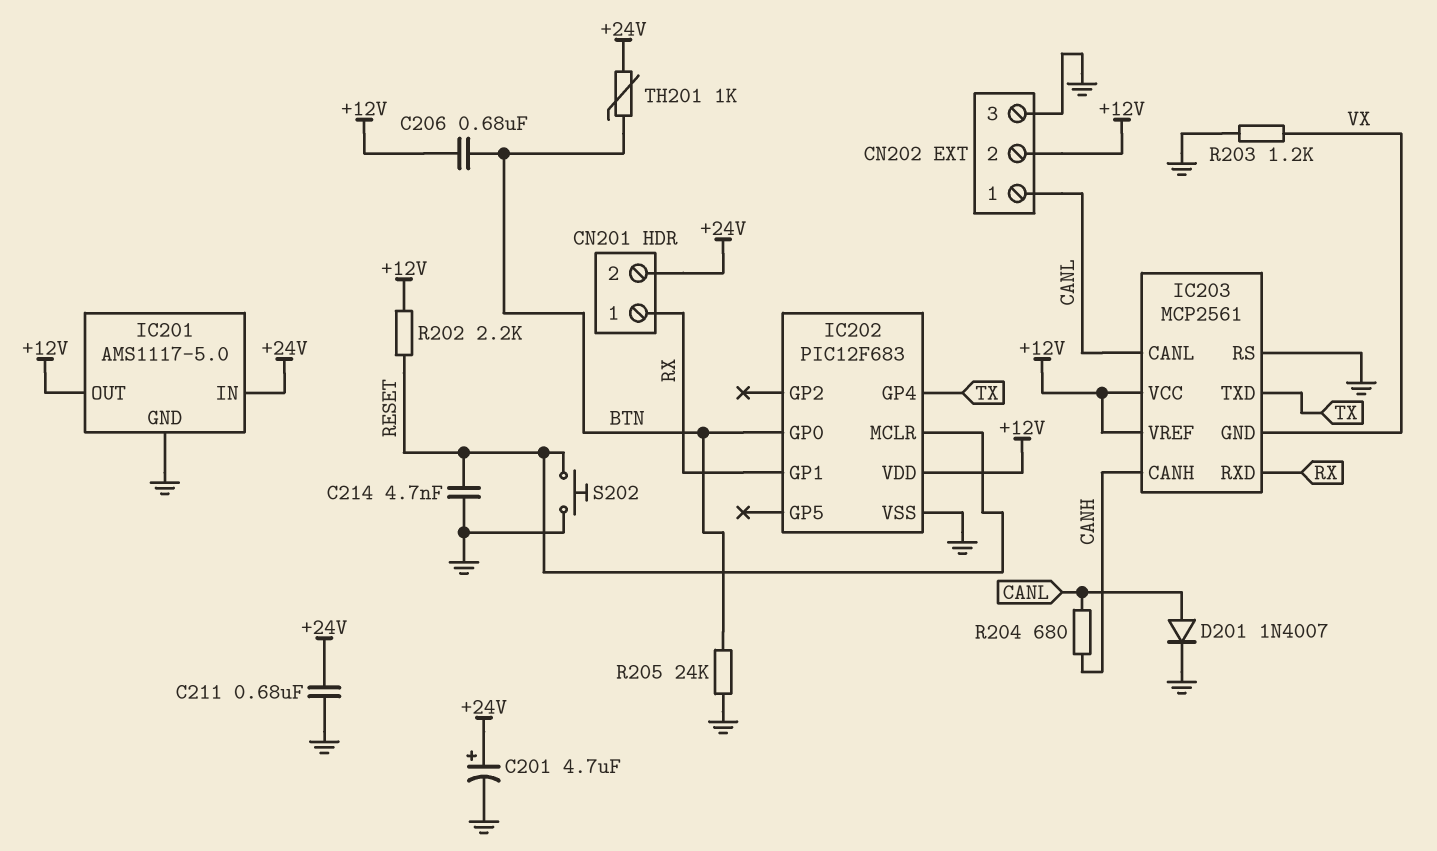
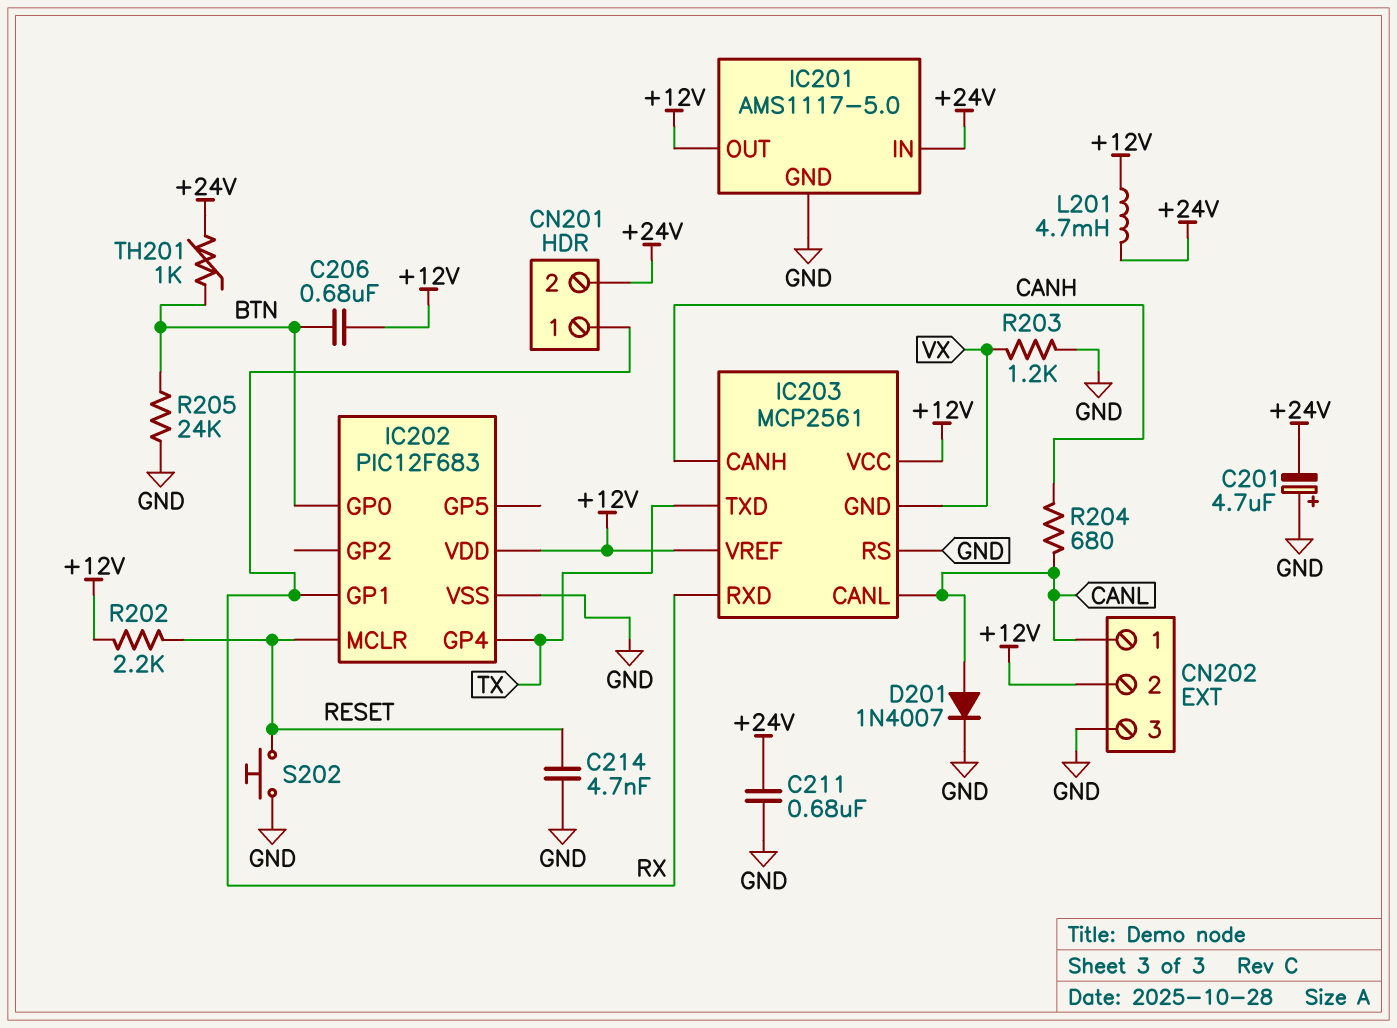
C201: 4.7uF (plus +24V, minus GND) -> 4.7uF (plus GND, minus +24V)
L201: none -> 4.7mH (+12V, +24V)

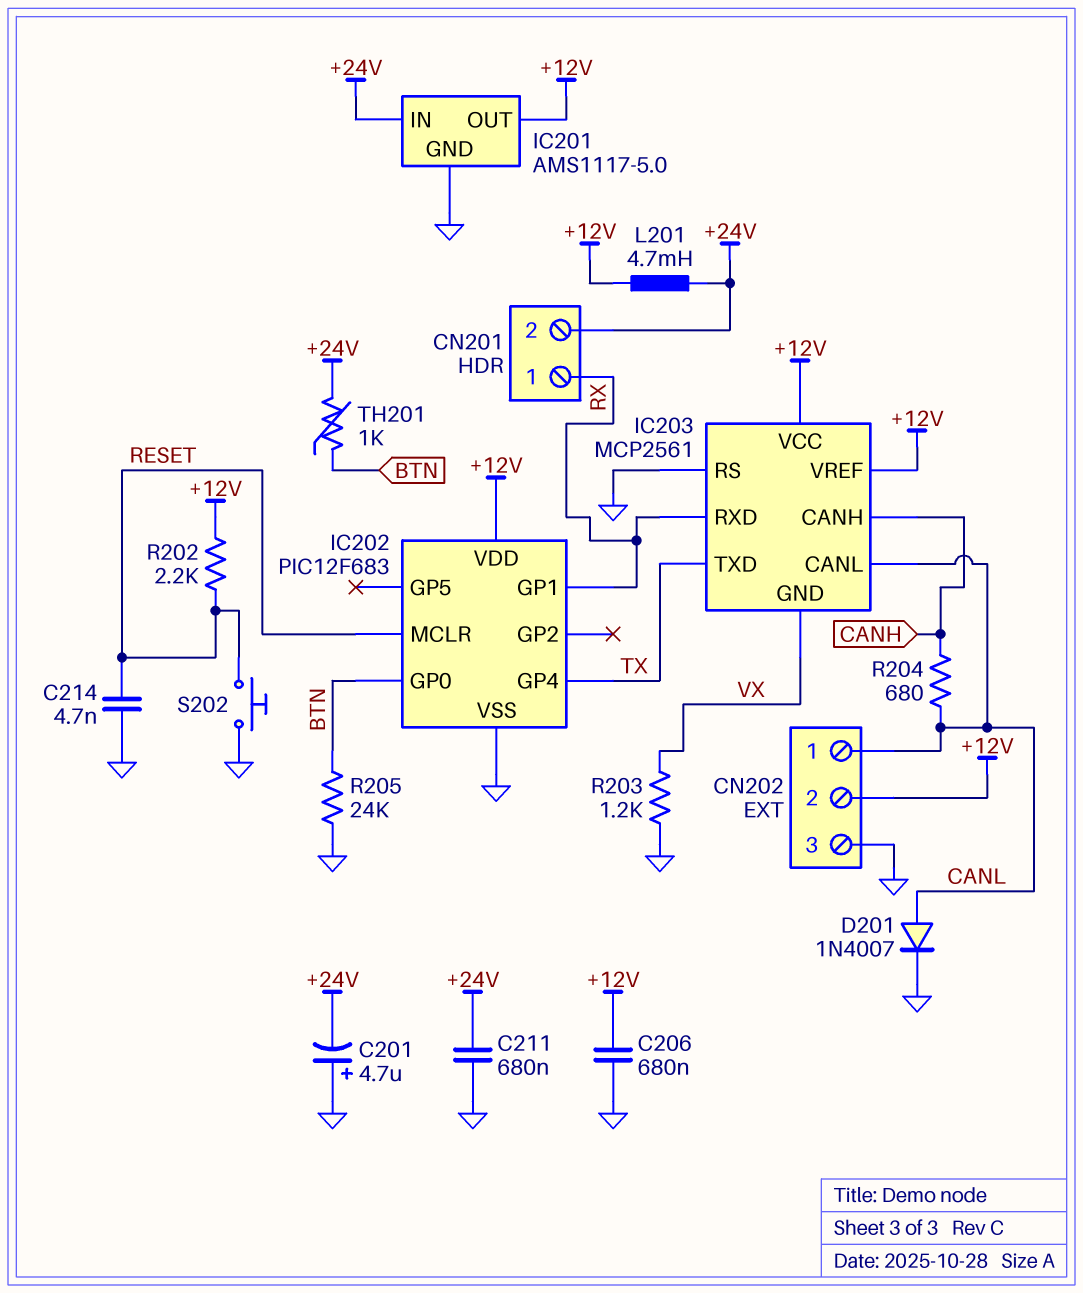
C206: 680nF (+12V, BTN) -> 680nF (+12V, GND)

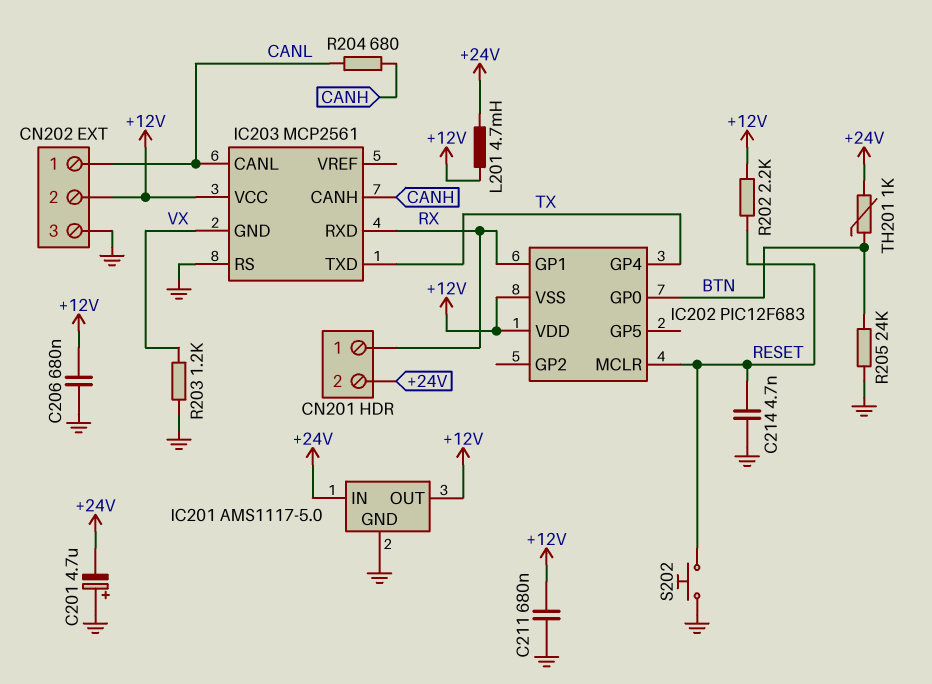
C211: 680nF (+24V, GND) -> 680nF (+12V, GND)
D201: diode 1N4007 (A CANL, K GND) -> none
IC202 pin VSS: GND -> +12V
IC203 pin VREF: +12V -> none

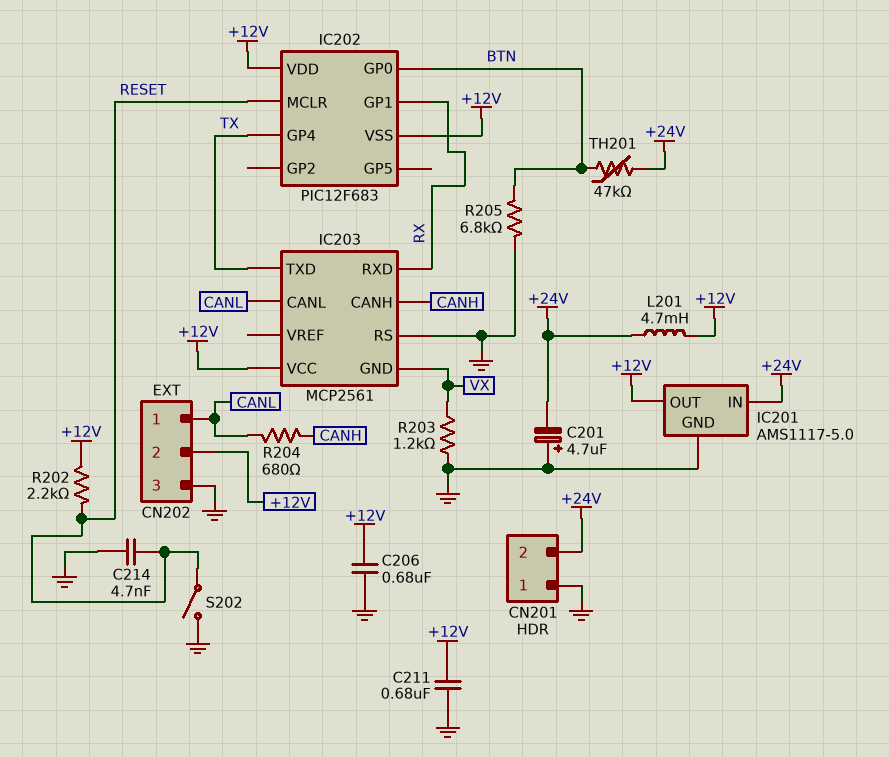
CN201 pin 1: RX -> GND
R205: 24k (BTN, GND) -> 6.8k (BTN, GND)
S202: button (GND, RESET) -> switch (GND, RESET)
TH201: 1k (+24V, BTN) -> 47k (+24V, BTN)

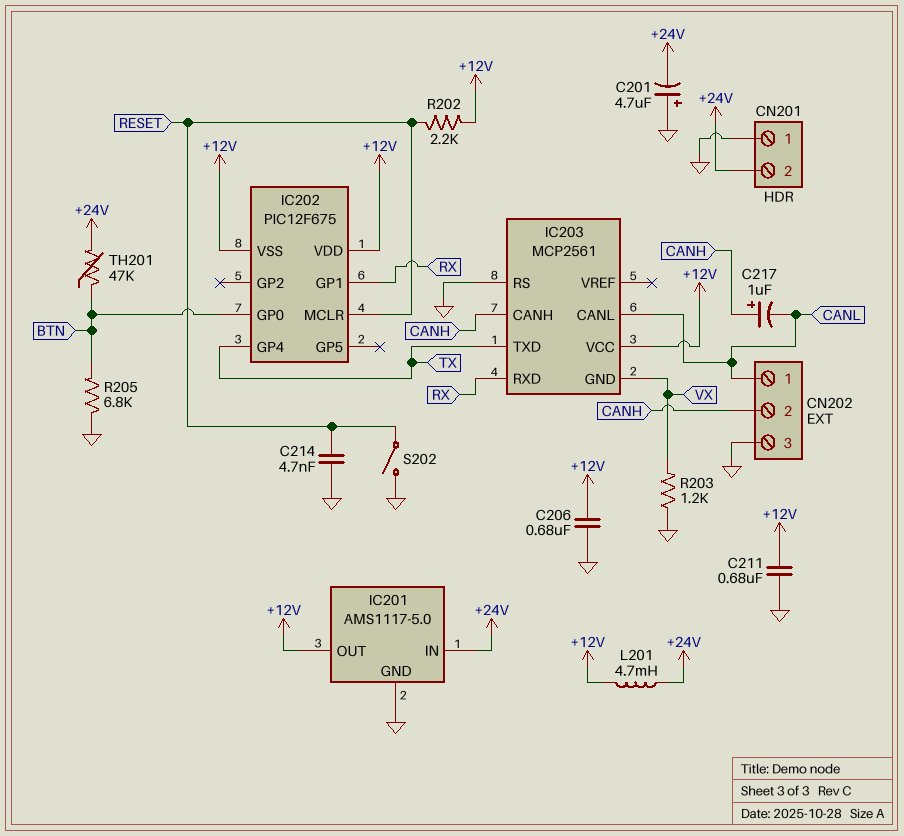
C217: none -> 1uF (plus CANH, minus CANL)
CN202 pin 2: +12V -> CANH
IC202: PIC12F683 -> PIC12F675
R204: 680 (CANH, CANL) -> none

